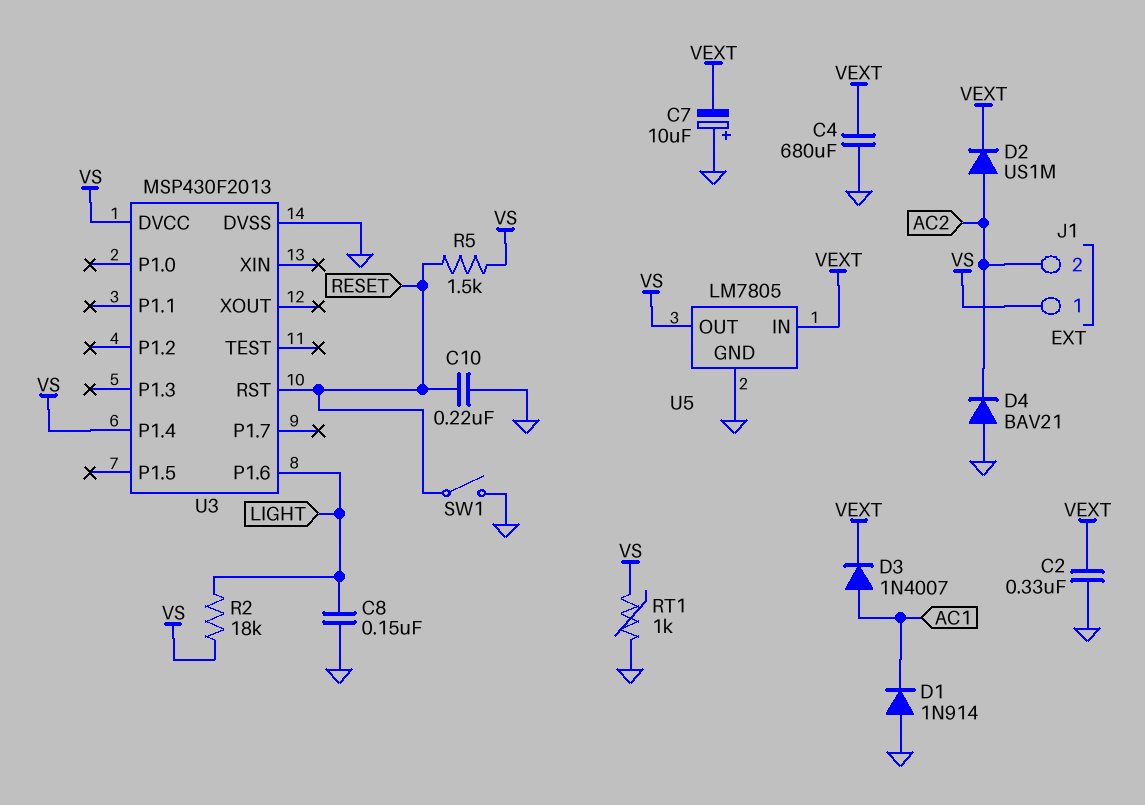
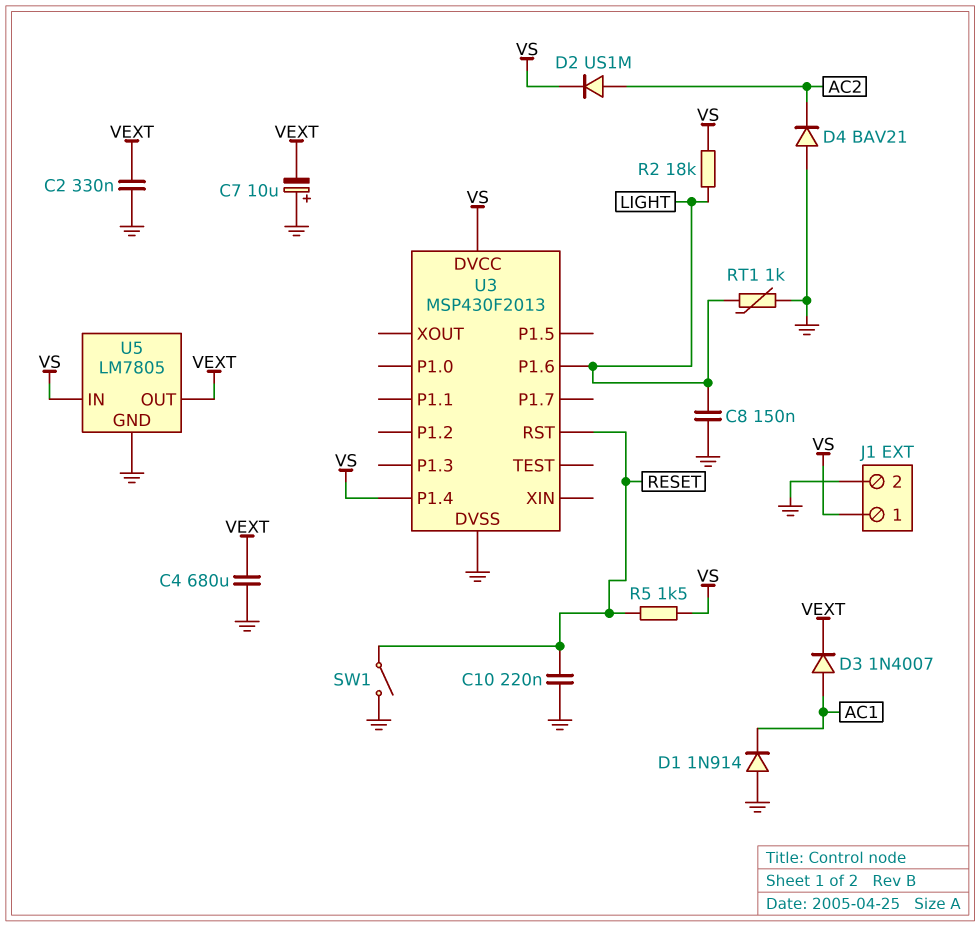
D2: diode US1M (A AC2, K VEXT) -> diode US1M (A AC2, K VS)
J1 pin 2: AC2 -> GND
RT1: 1k (GND, VS) -> 1k (GND, LIGHT)
U5 pin IN: VEXT -> VS
U5 pin OUT: VS -> VEXT

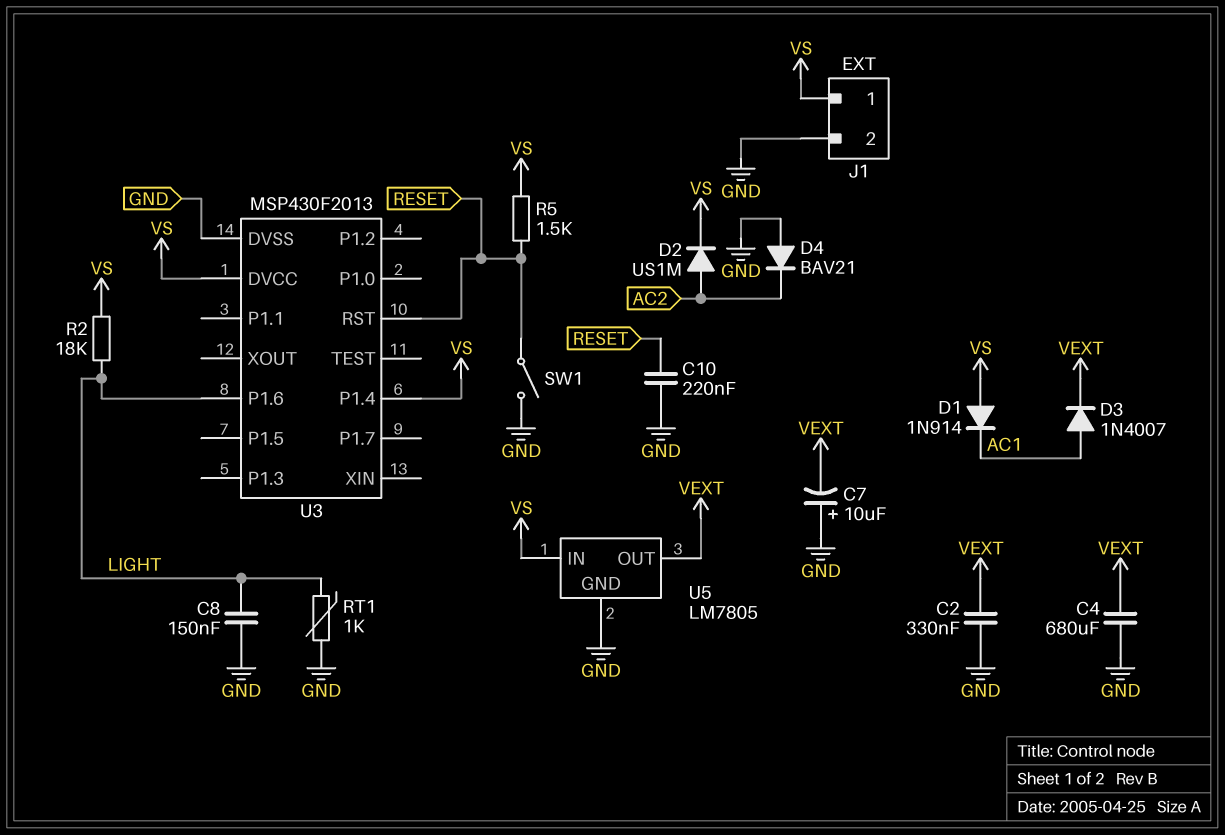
D1: diode 1N914 (A GND, K AC1) -> diode 1N914 (A VS, K AC1)

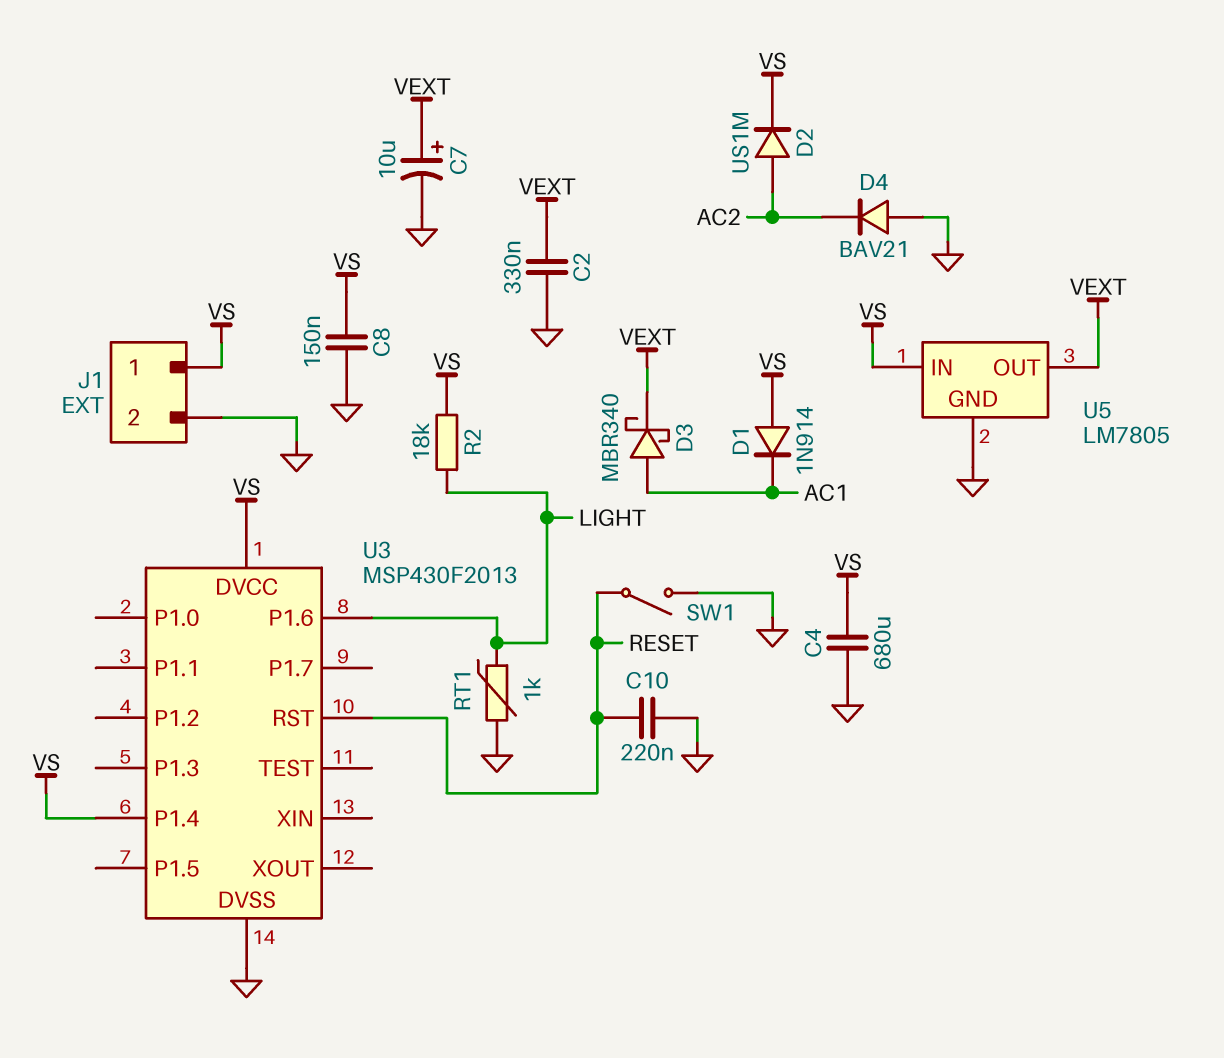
C4: 680uF (GND, VEXT) -> 680uF (GND, VS)
C7: 10uF (plus GND, minus VEXT) -> 10uF (plus VEXT, minus GND)
C8: 150nF (GND, LIGHT) -> 150nF (GND, VS)
D3: diode 1N4007 (A AC1, K VEXT) -> schottky MBR340 (A AC1, K VEXT)
R5: 1.5k (RESET, VS) -> none

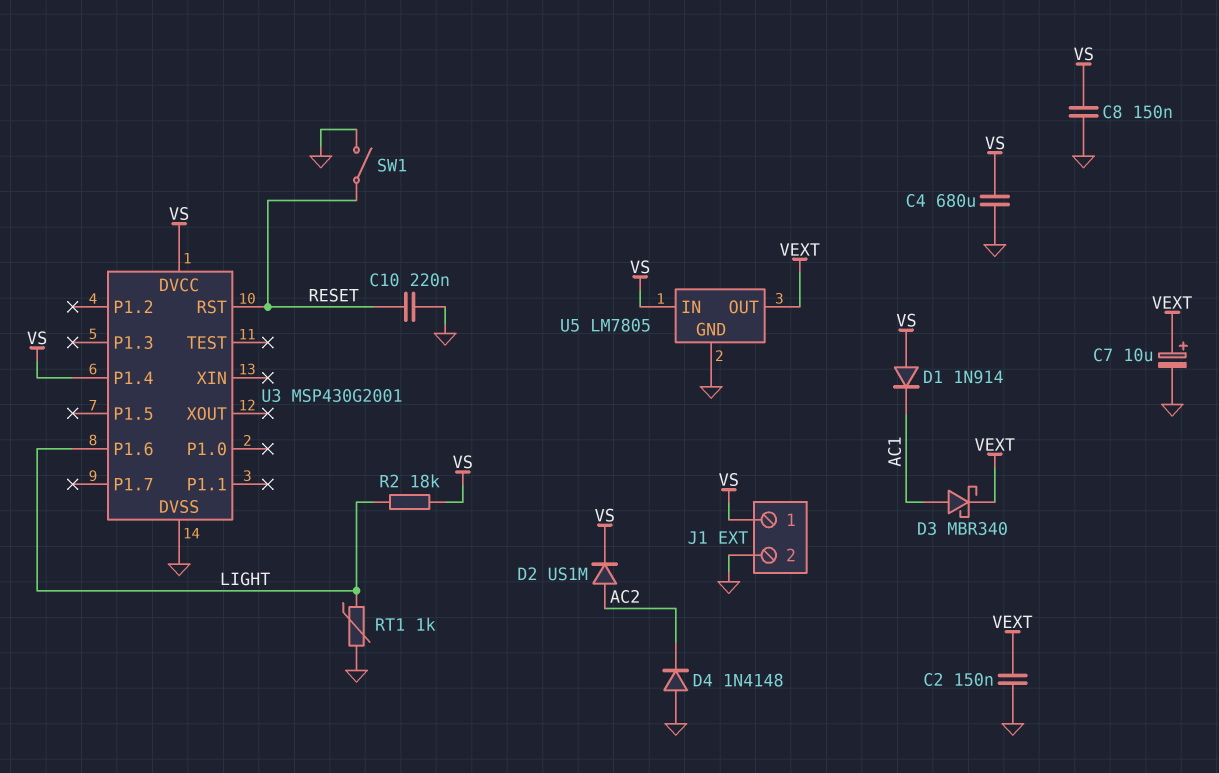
C2: 330nF (GND, VEXT) -> 150nF (GND, VEXT)
D4: diode BAV21 (A GND, K AC2) -> diode 1N4148 (A GND, K AC2)
U3: MSP430F2013 -> MSP430G2001

